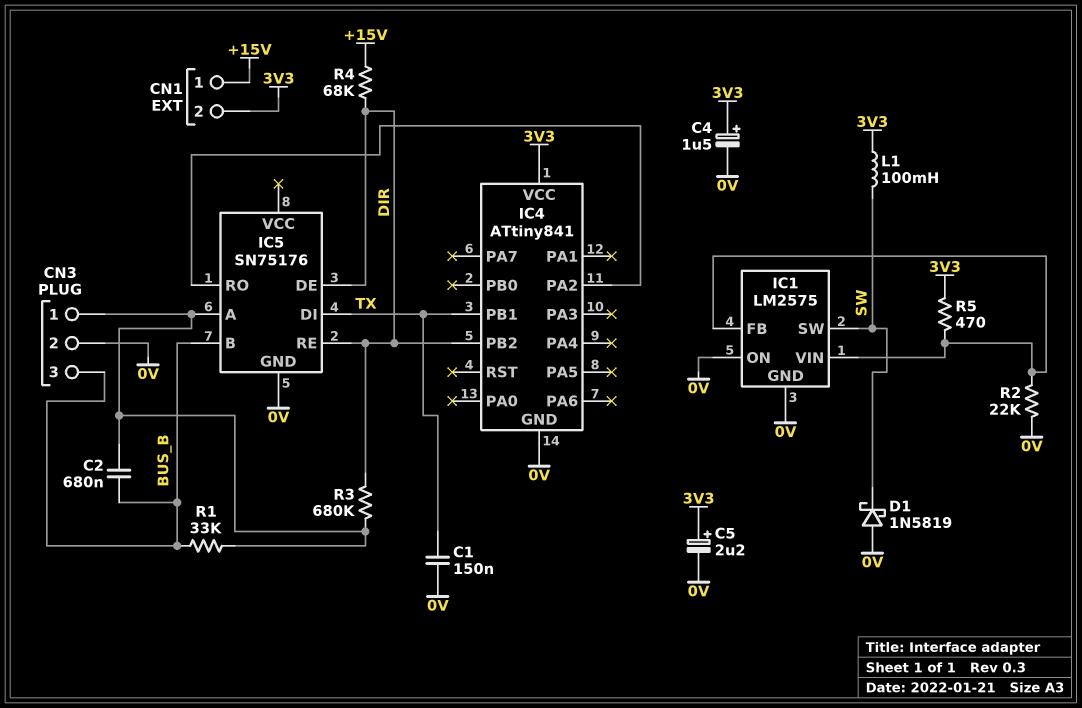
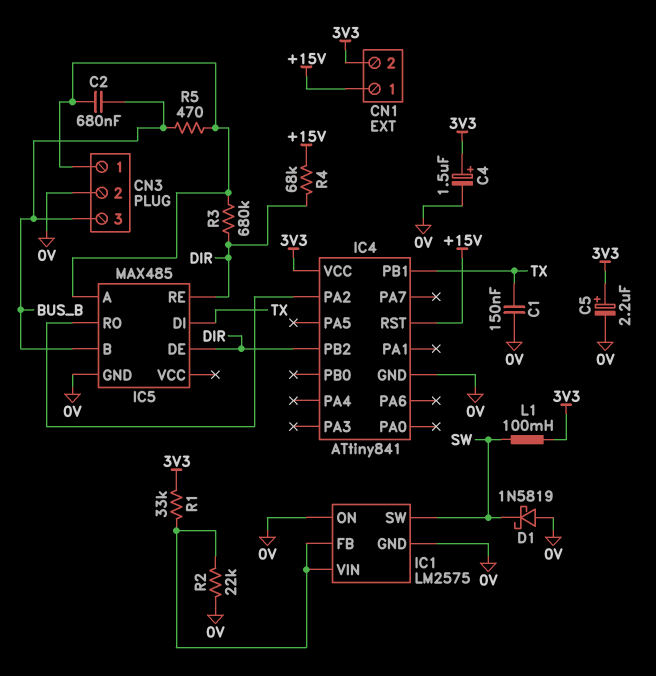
IC4 pin RST: none -> +15V
IC5: SN75176 -> MAX485
R1: 33k (BUS_B, CN3/1) -> 33k (3V3, IC1/FB)
R5: 470 (3V3, IC1/FB) -> 470 (BUS_B, CN3/1)

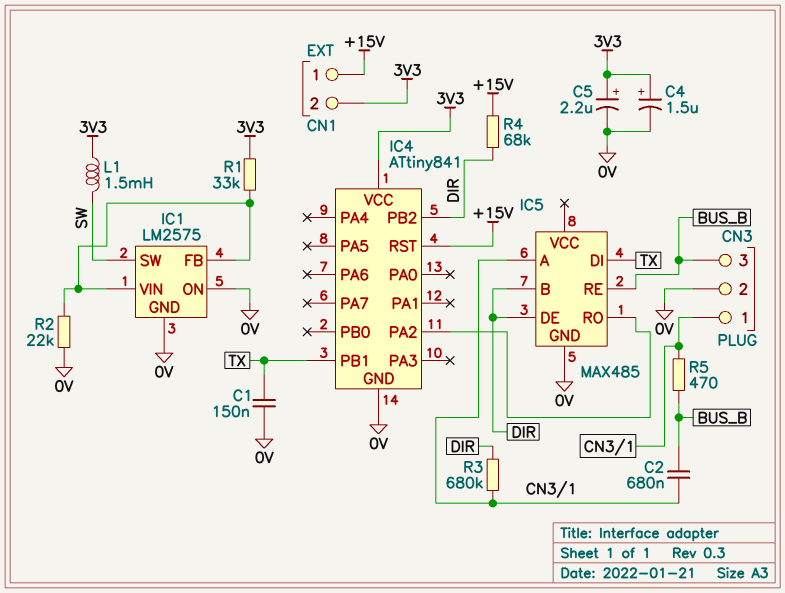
D1: schottky 1N5819 (A 0V, K SW) -> none
IC5 pin B: BUS_B -> DIR
IC5 pin RE: DIR -> BUS_B
L1: 100mH (3V3, SW) -> 1.5mH (3V3, SW)

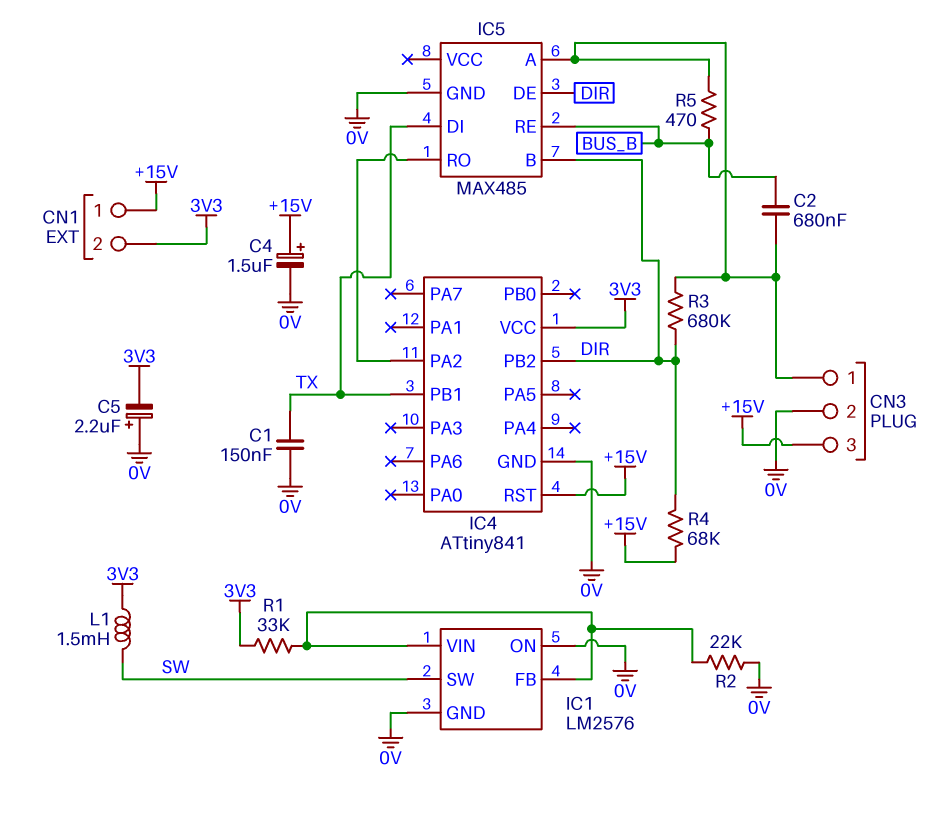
C4: 1.5uF (plus 3V3, minus 0V) -> 1.5uF (plus +15V, minus 0V)
C5: 2.2uF (plus 3V3, minus 0V) -> 2.2uF (plus 0V, minus 3V3)
CN3 pin 3: BUS_B -> +15V
IC1: LM2575 -> LM2576

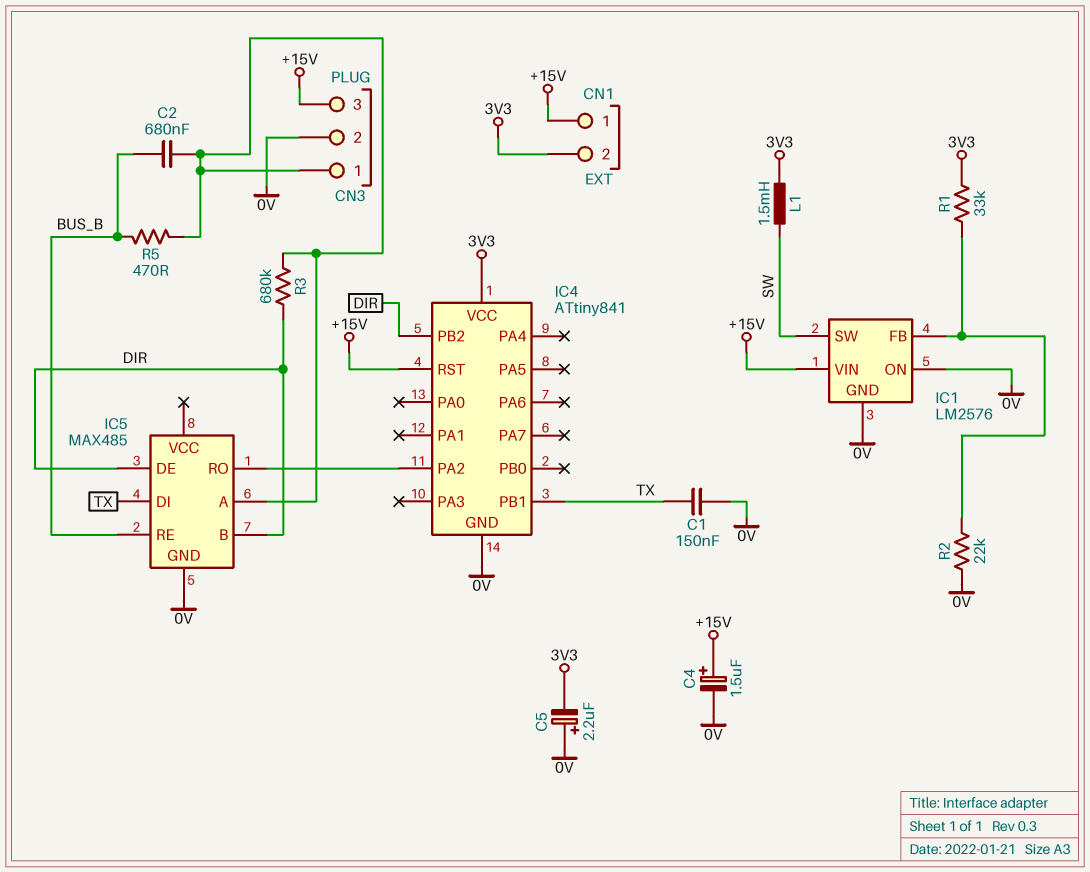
IC1 pin VIN: IC1/FB -> +15V
R4: 68k (+15V, DIR) -> none

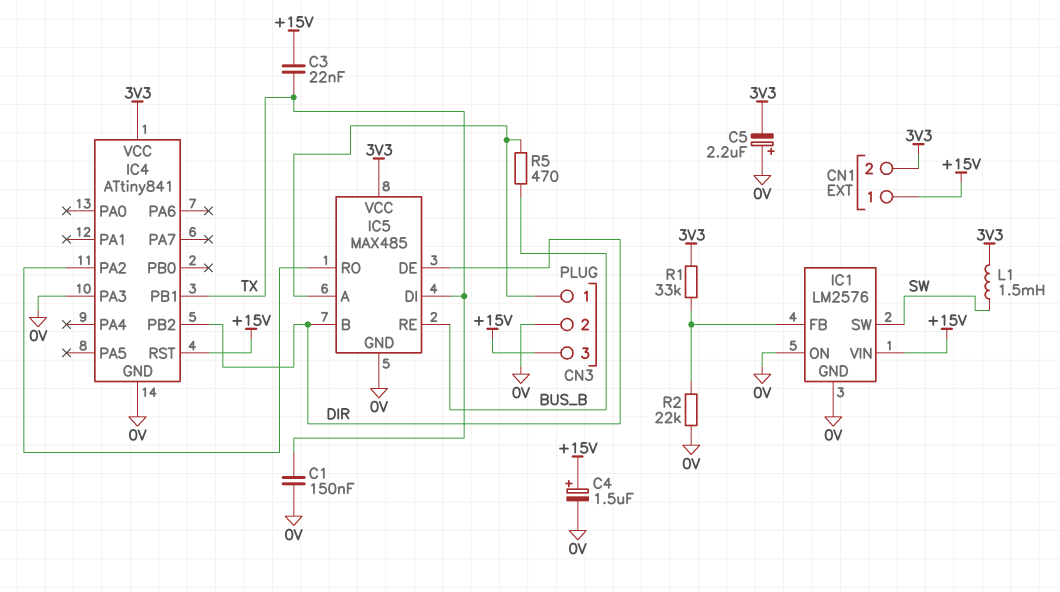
C2: 680nF (BUS_B, CN3/1) -> none
C3: none -> 22nF (+15V, TX)
IC4 pin PA3: none -> 0V
IC5 pin VCC: none -> 3V3
R3: 680k (CN3/1, DIR) -> none

